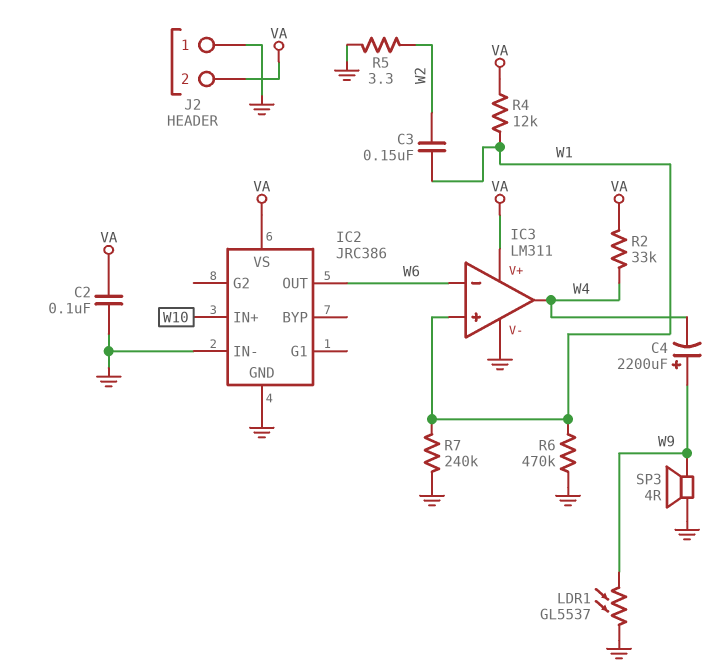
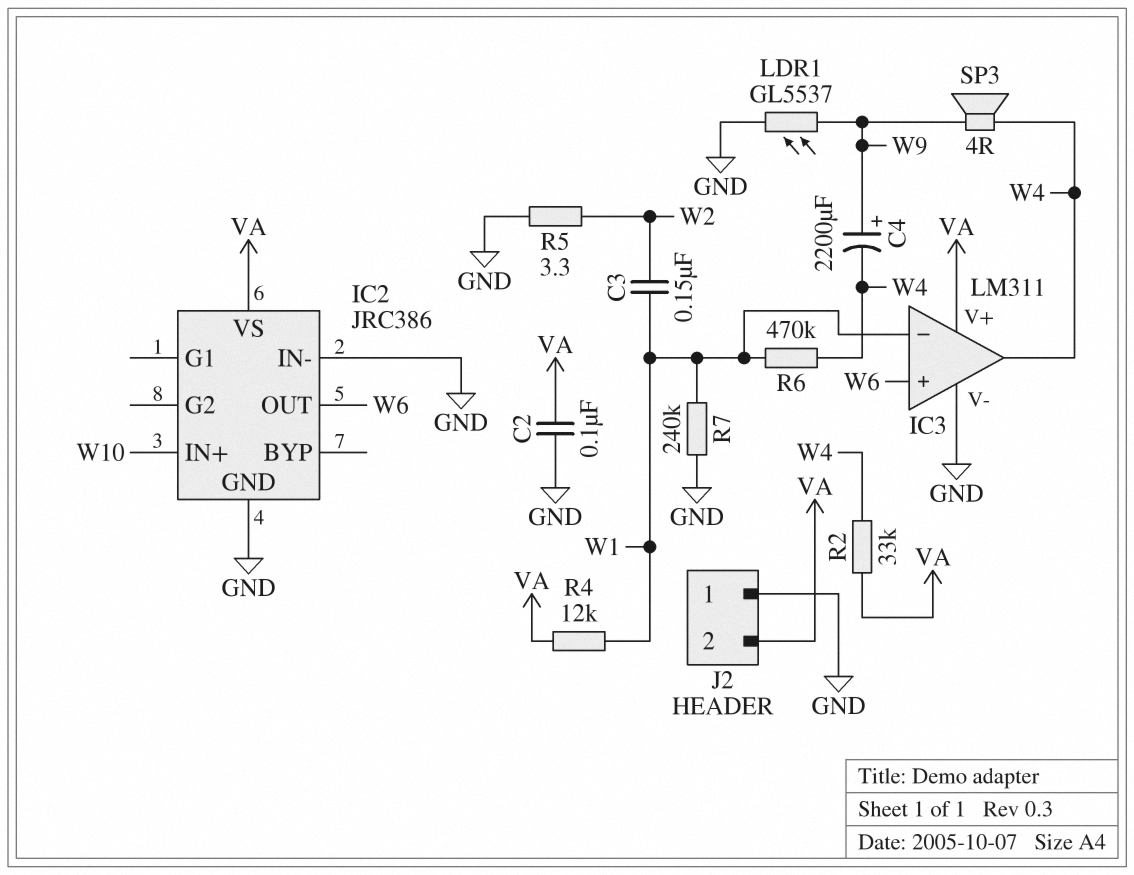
IC3 pin in+: W1 -> W6
IC3 pin in-: W6 -> W1
R6: 470k (GND, W1) -> 470k (W1, W4)
SP3: speaker 4R (GND, W9) -> speaker 4R (W4, W9)

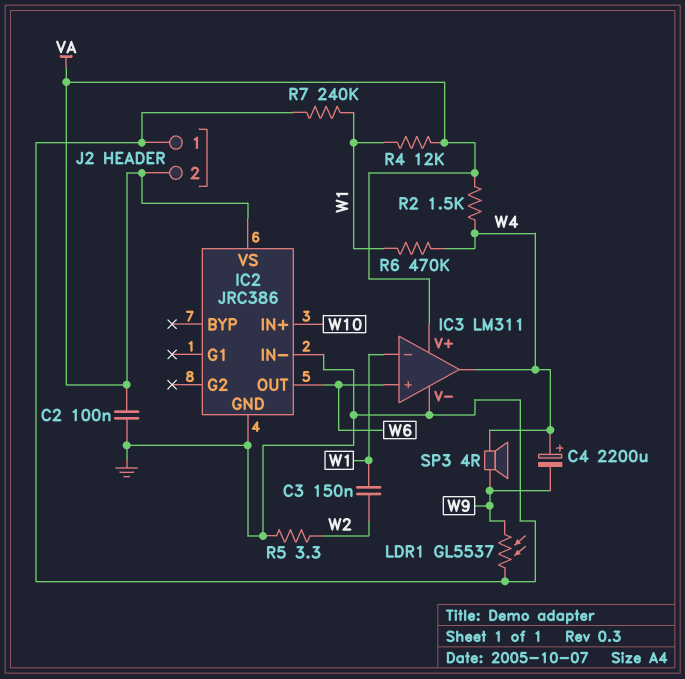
C4: 2200uF (plus W9, minus W4) -> 2200uF (plus W4, minus W9)
R2: 33k (VA, W4) -> 1.5k (VA, W4)

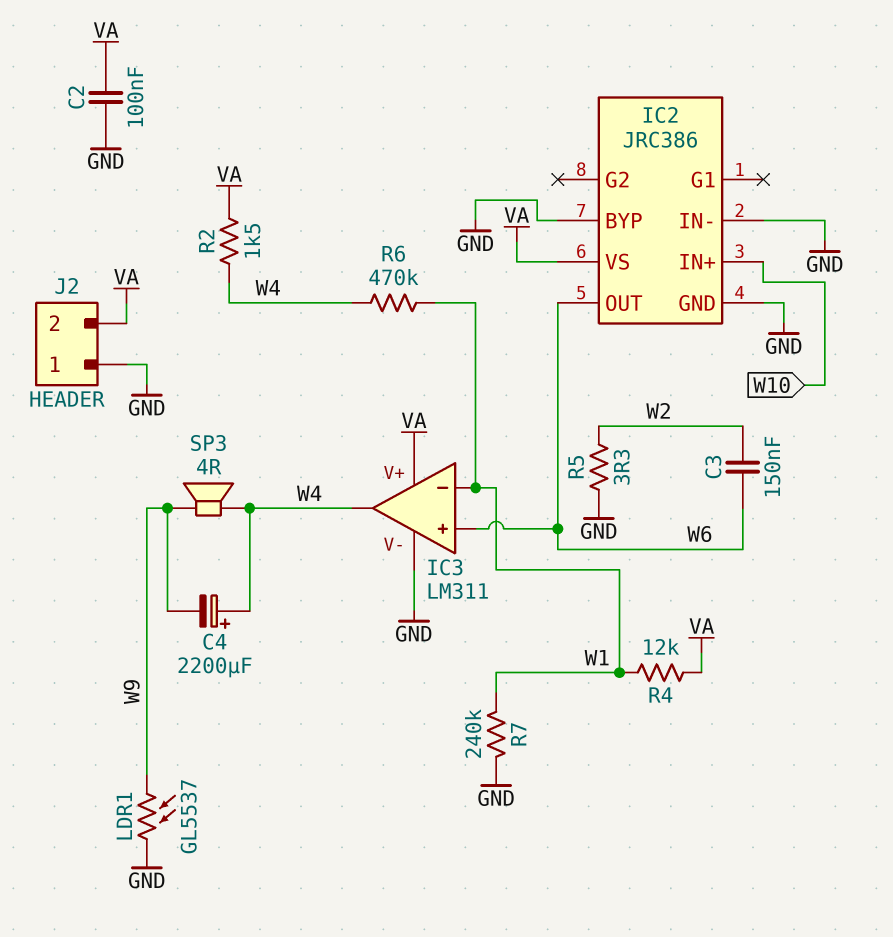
C3: 150nF (W1, W2) -> 150nF (W2, W6)
IC2 pin BYP: none -> GND

